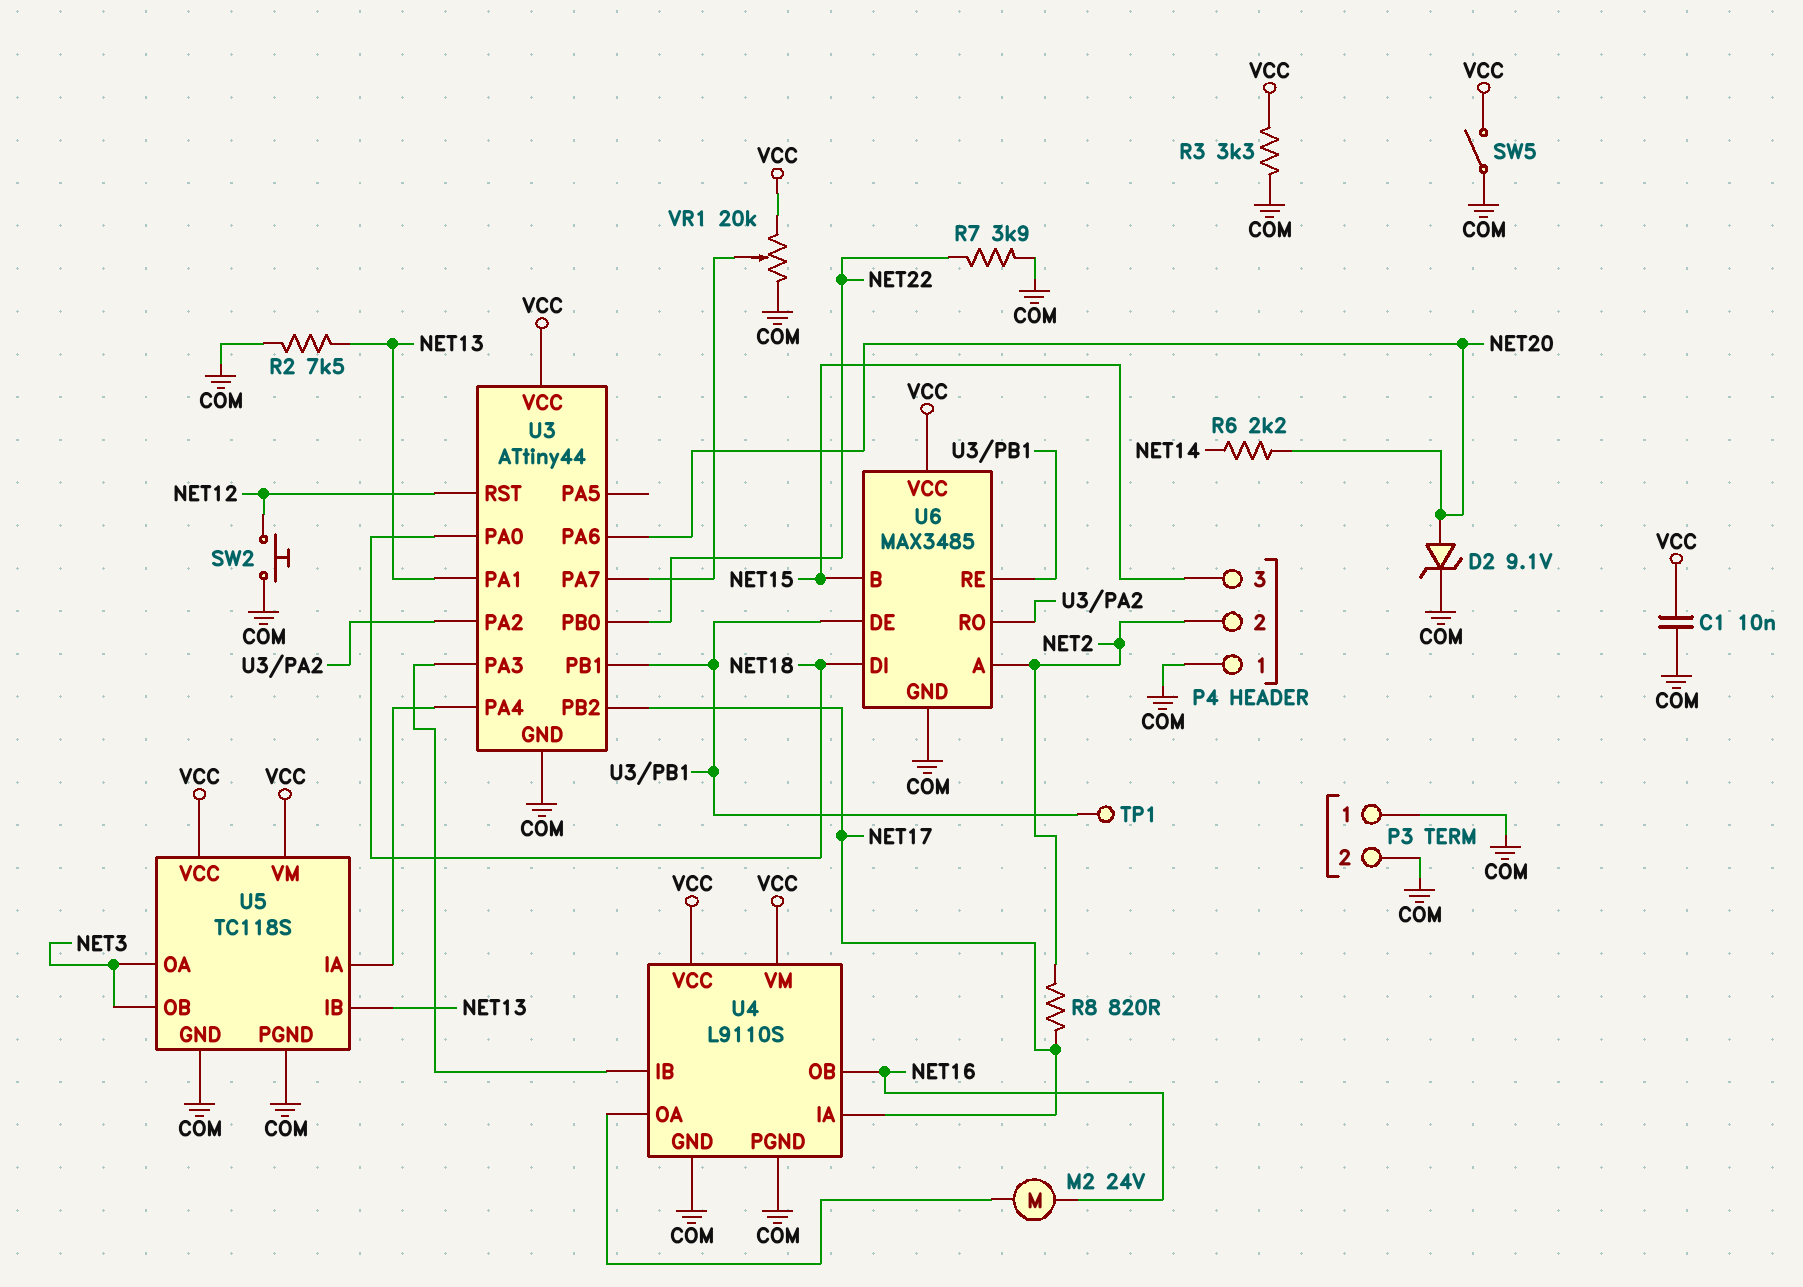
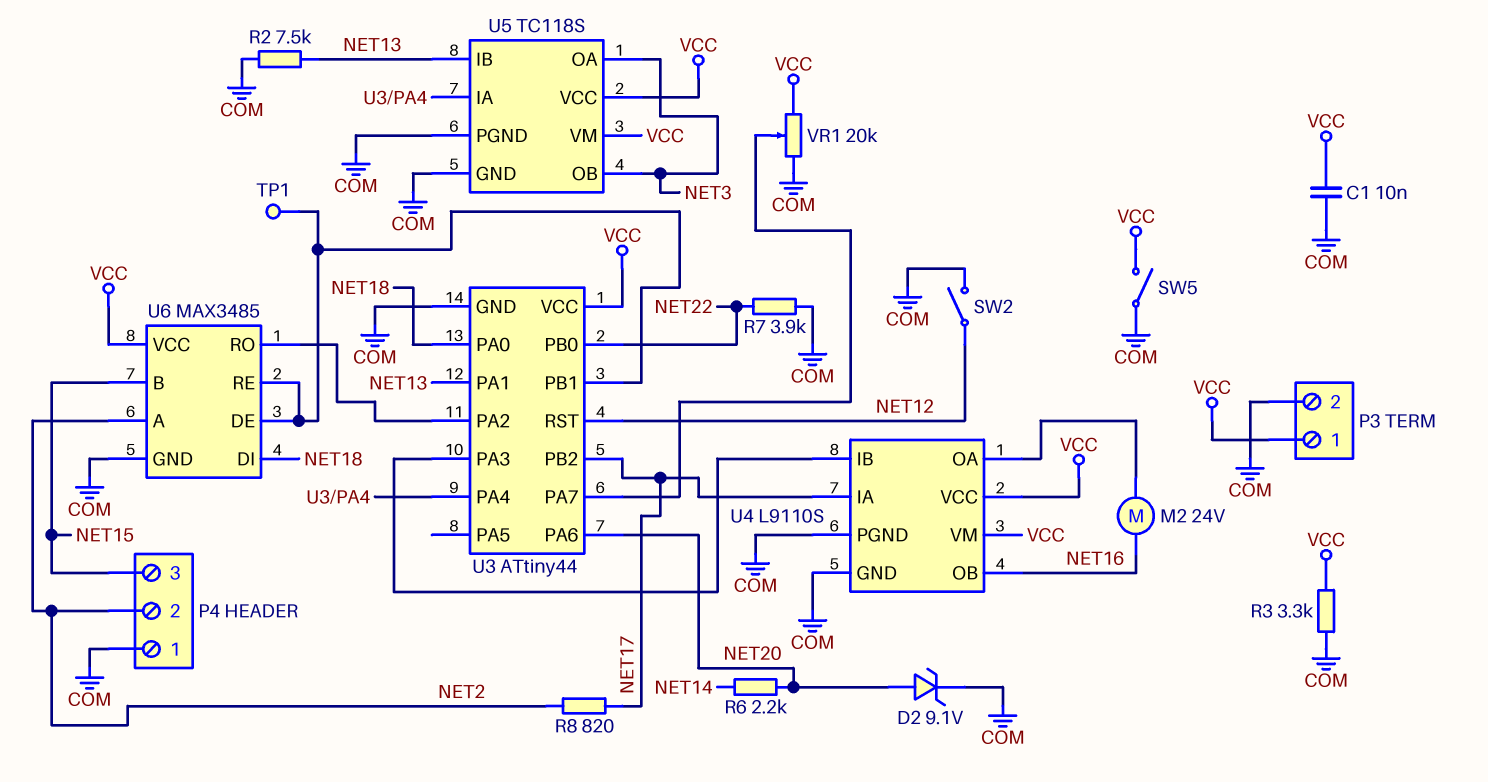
P3 pin 1: COM -> VCC
SW2: button (COM, NET12) -> switch (COM, NET12)

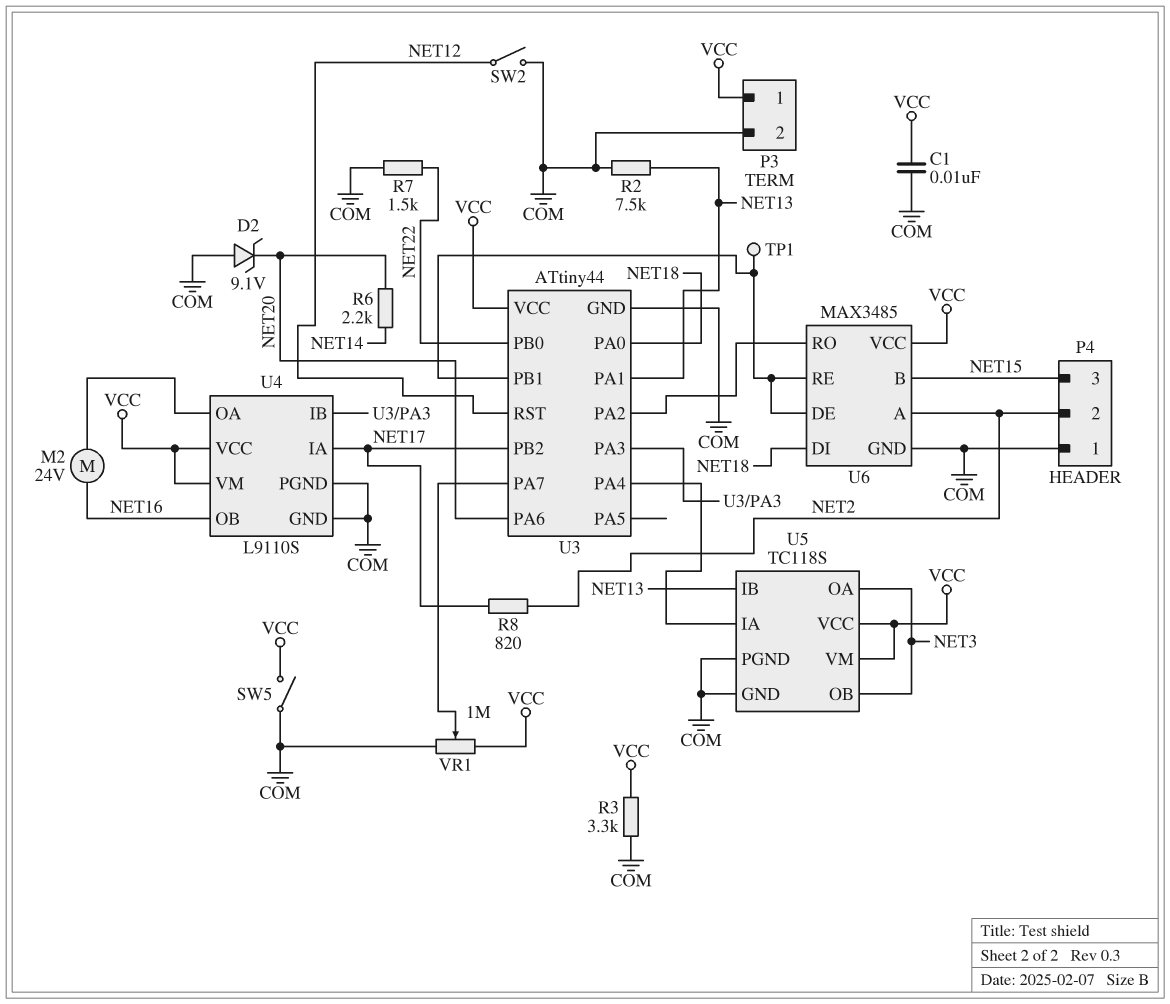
D2: zener 9.1V (A NET20, K COM) -> zener 9.1V (A COM, K NET20)
R7: 3.9k (COM, NET22) -> 1.5k (COM, NET22)
VR1: 20k (COM, VCC, wiper U3/PA7) -> 1M (COM, VCC, wiper U3/PA7)

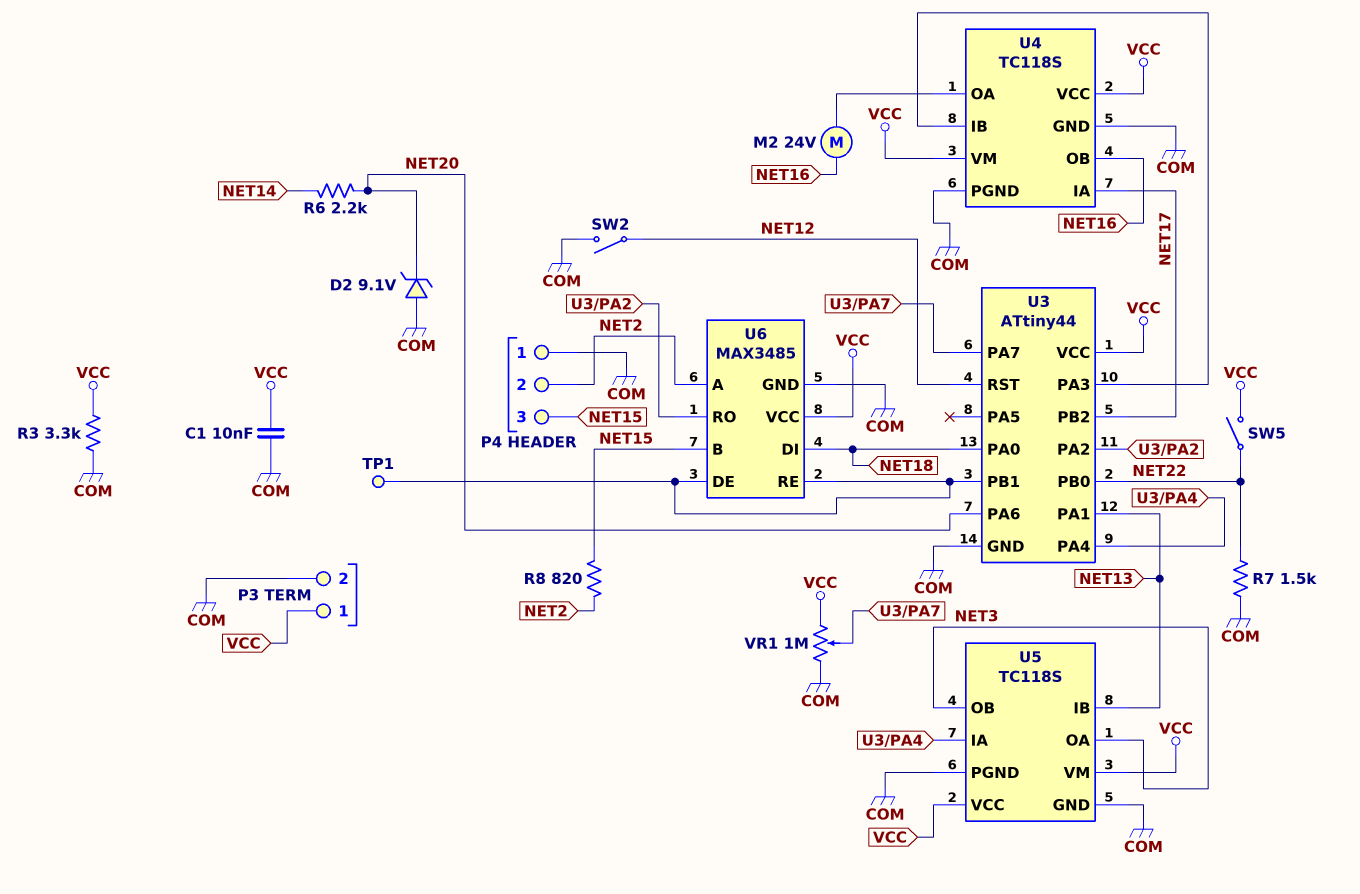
R2: 7.5k (COM, NET13) -> none
R8: 820 (NET2, NET17) -> 820 (NET2, NET15)
SW5: switch (COM, VCC) -> switch (NET22, VCC)
U4: L9110S -> TC118S

